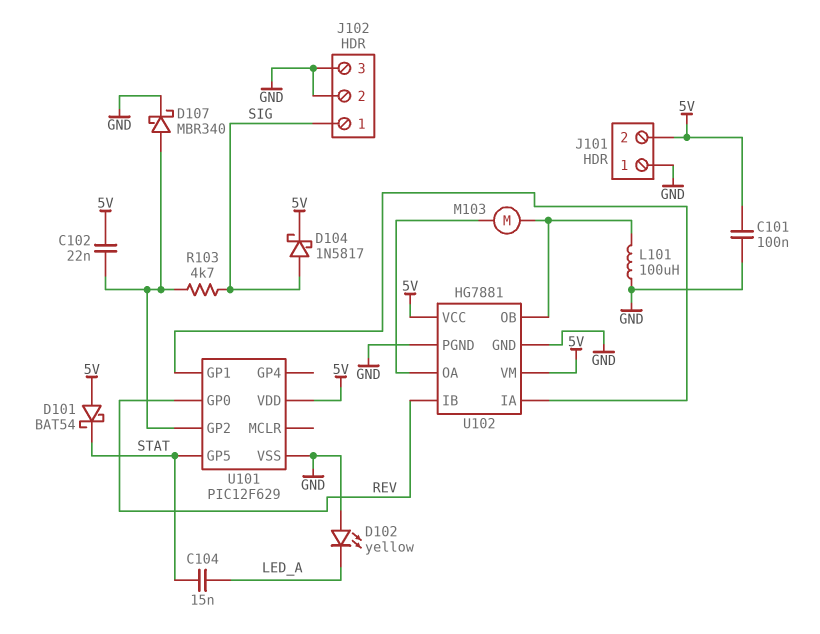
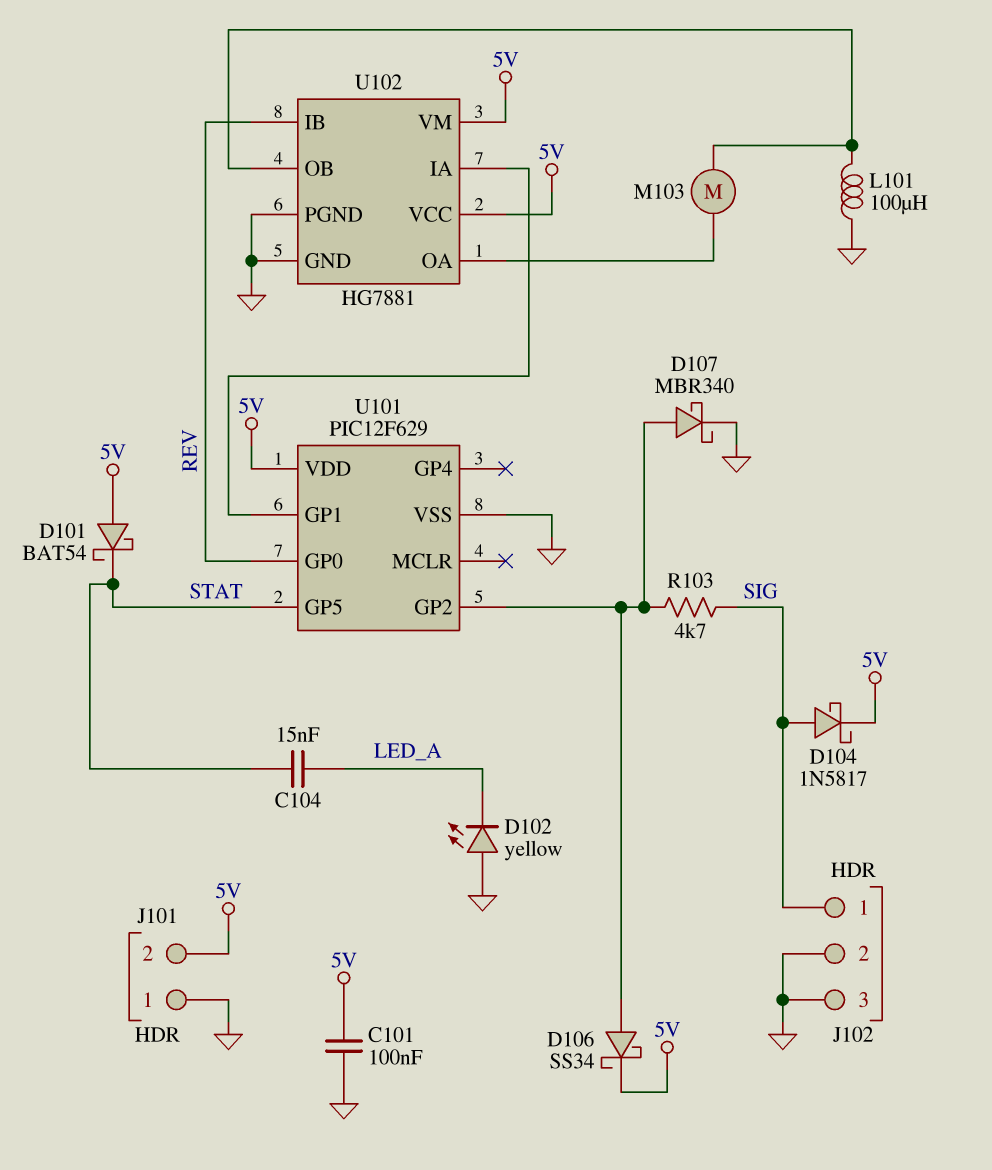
C102: 22nF (5V, U101/GP2) -> none
D106: none -> schottky SS34 (A U101/GP2, K 5V)

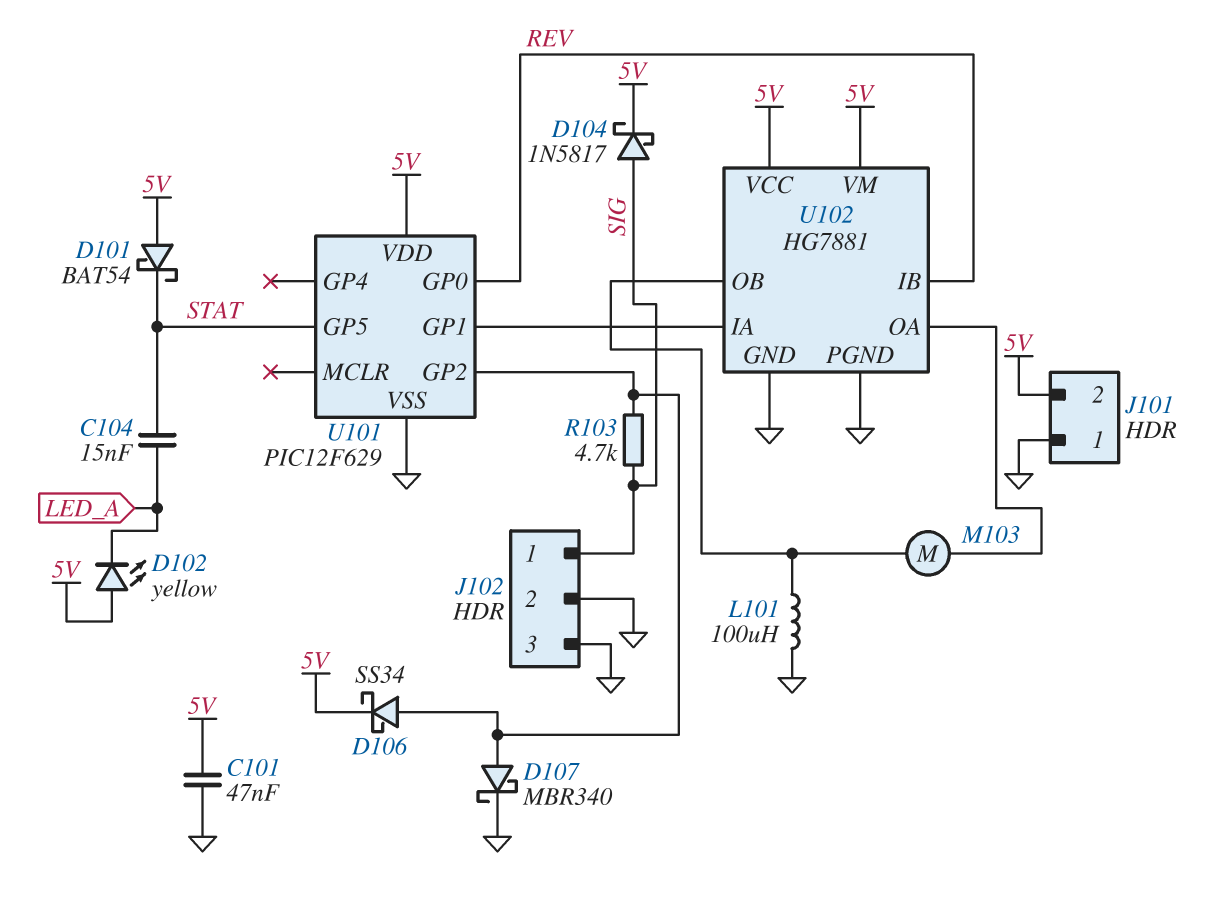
C101: 100nF (5V, GND) -> 47nF (5V, GND)
D102: LED yellow (A GND, K LED_A) -> LED yellow (A 5V, K LED_A)

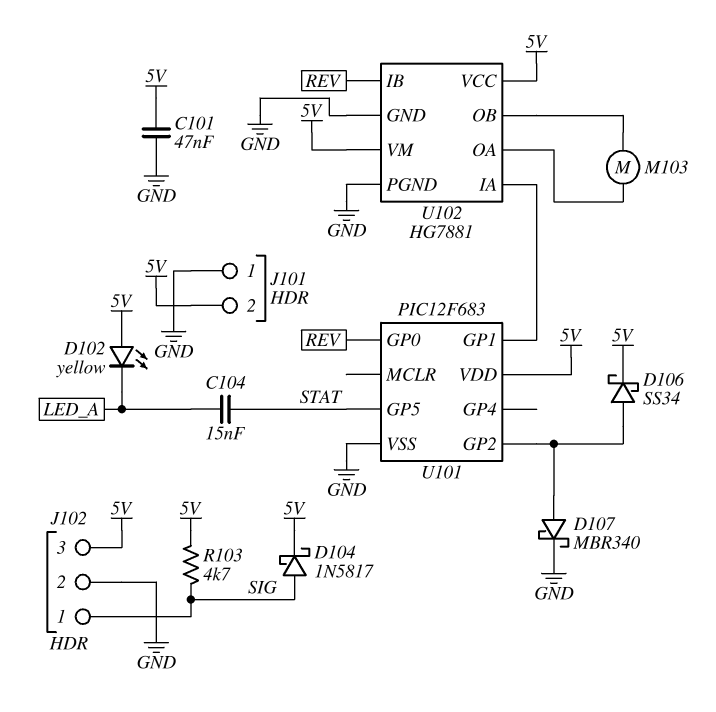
D101: schottky BAT54 (A 5V, K STAT) -> none
J102 pin 3: GND -> 5V
L101: 100uH (GND, U102/OB) -> none
R103: 4.7k (SIG, U101/GP2) -> 4.7k (5V, SIG)
U101: PIC12F629 -> PIC12F683

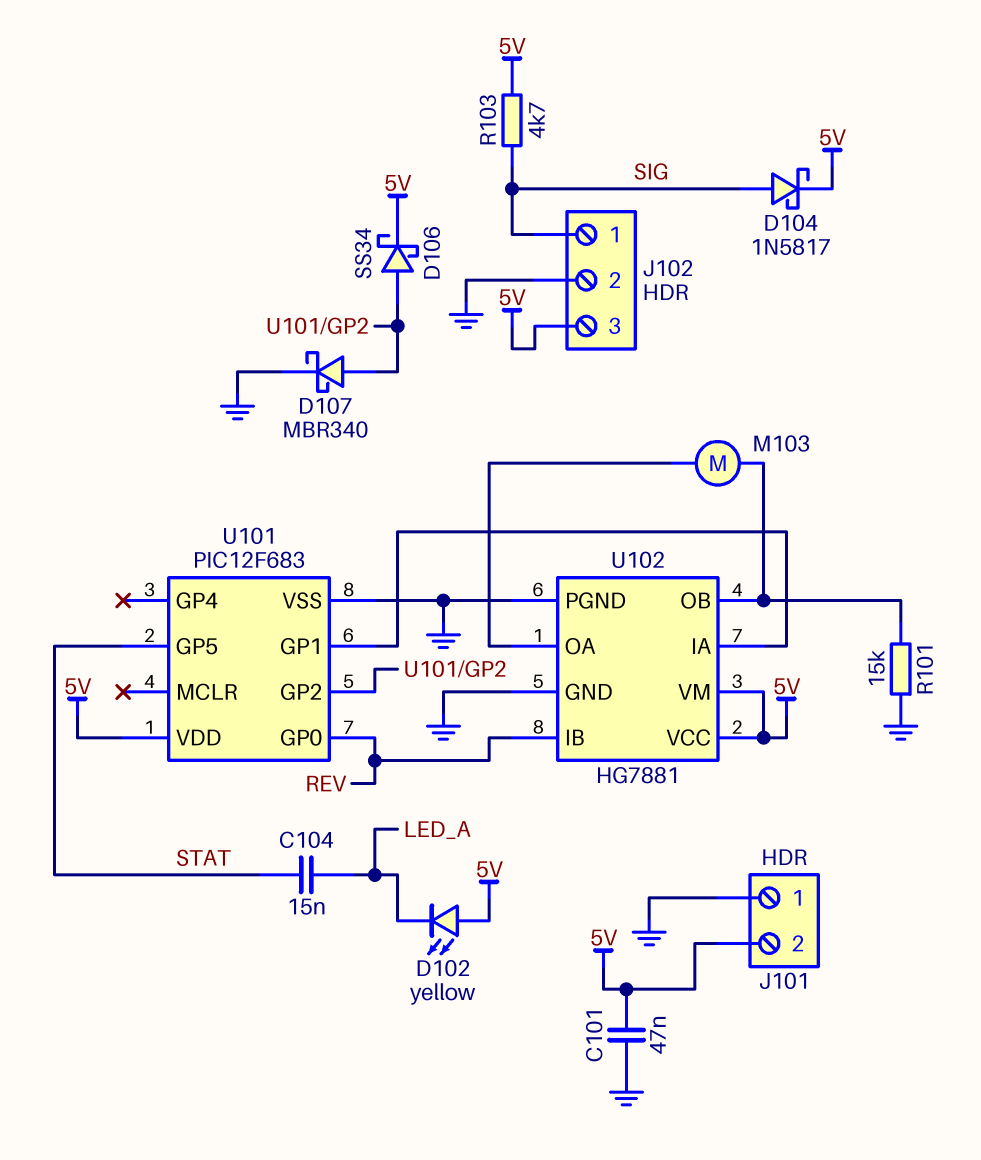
R101: none -> 15k (GND, U102/OB)

